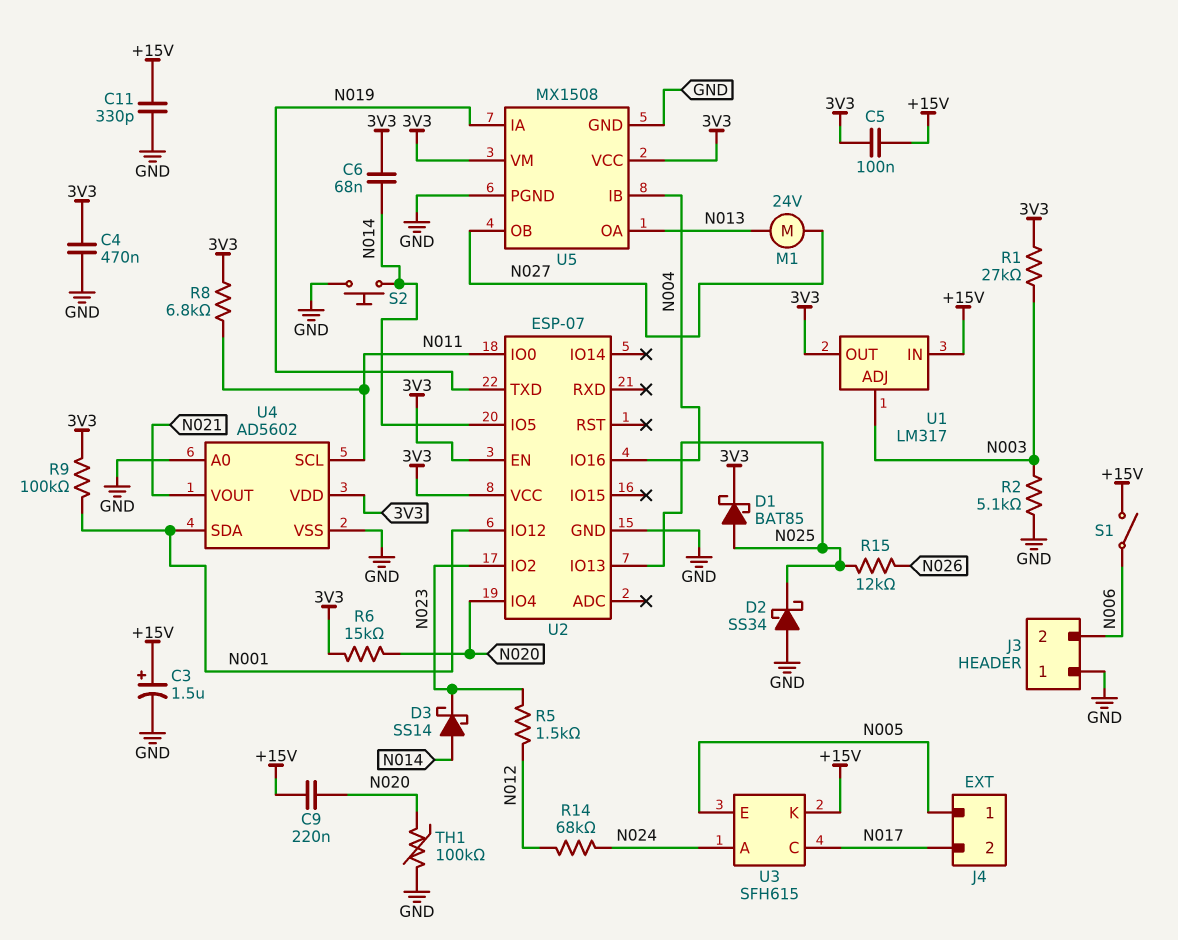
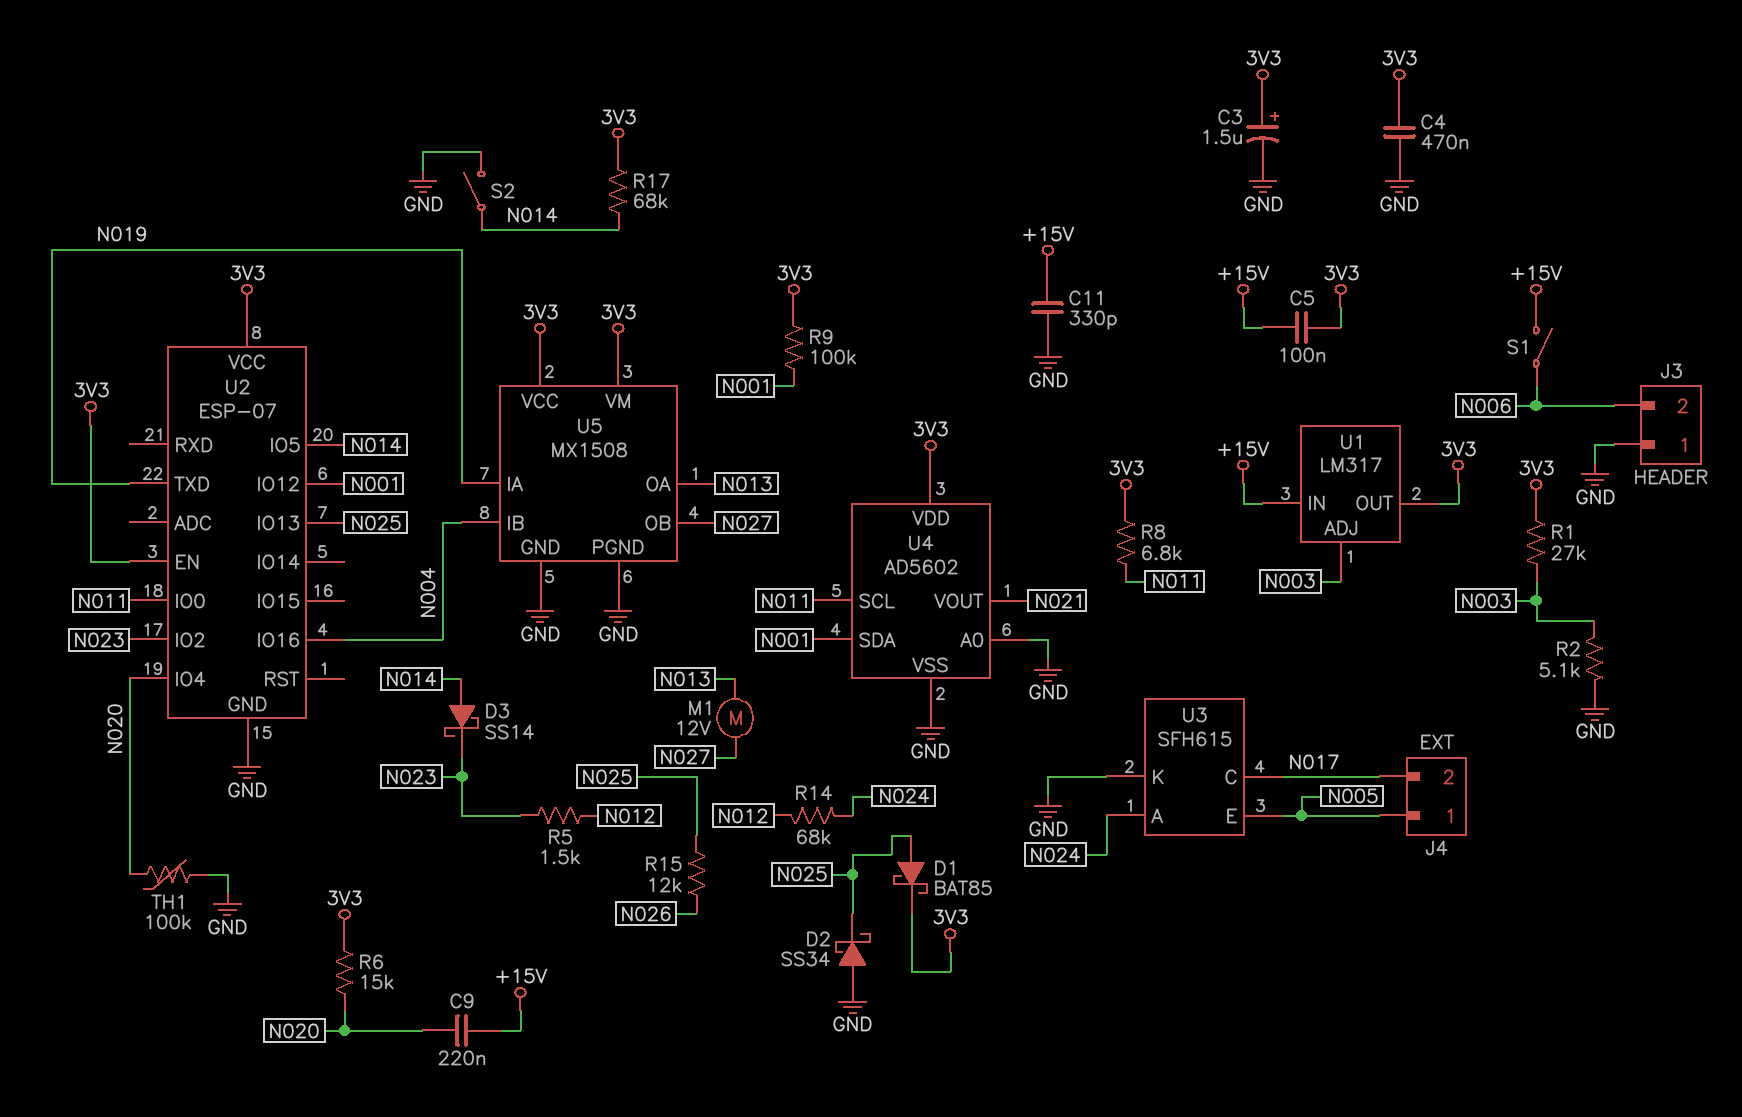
C3: 1.5uF (plus +15V, minus GND) -> 1.5uF (plus 3V3, minus GND)
C6: 68nF (3V3, N014) -> none
M1: motor 24V (N013, N027) -> motor 12V (N013, N027)
R17: none -> 68k (3V3, N014)
S2: button (GND, N014) -> switch (GND, N014)
U3 pin K: +15V -> GND

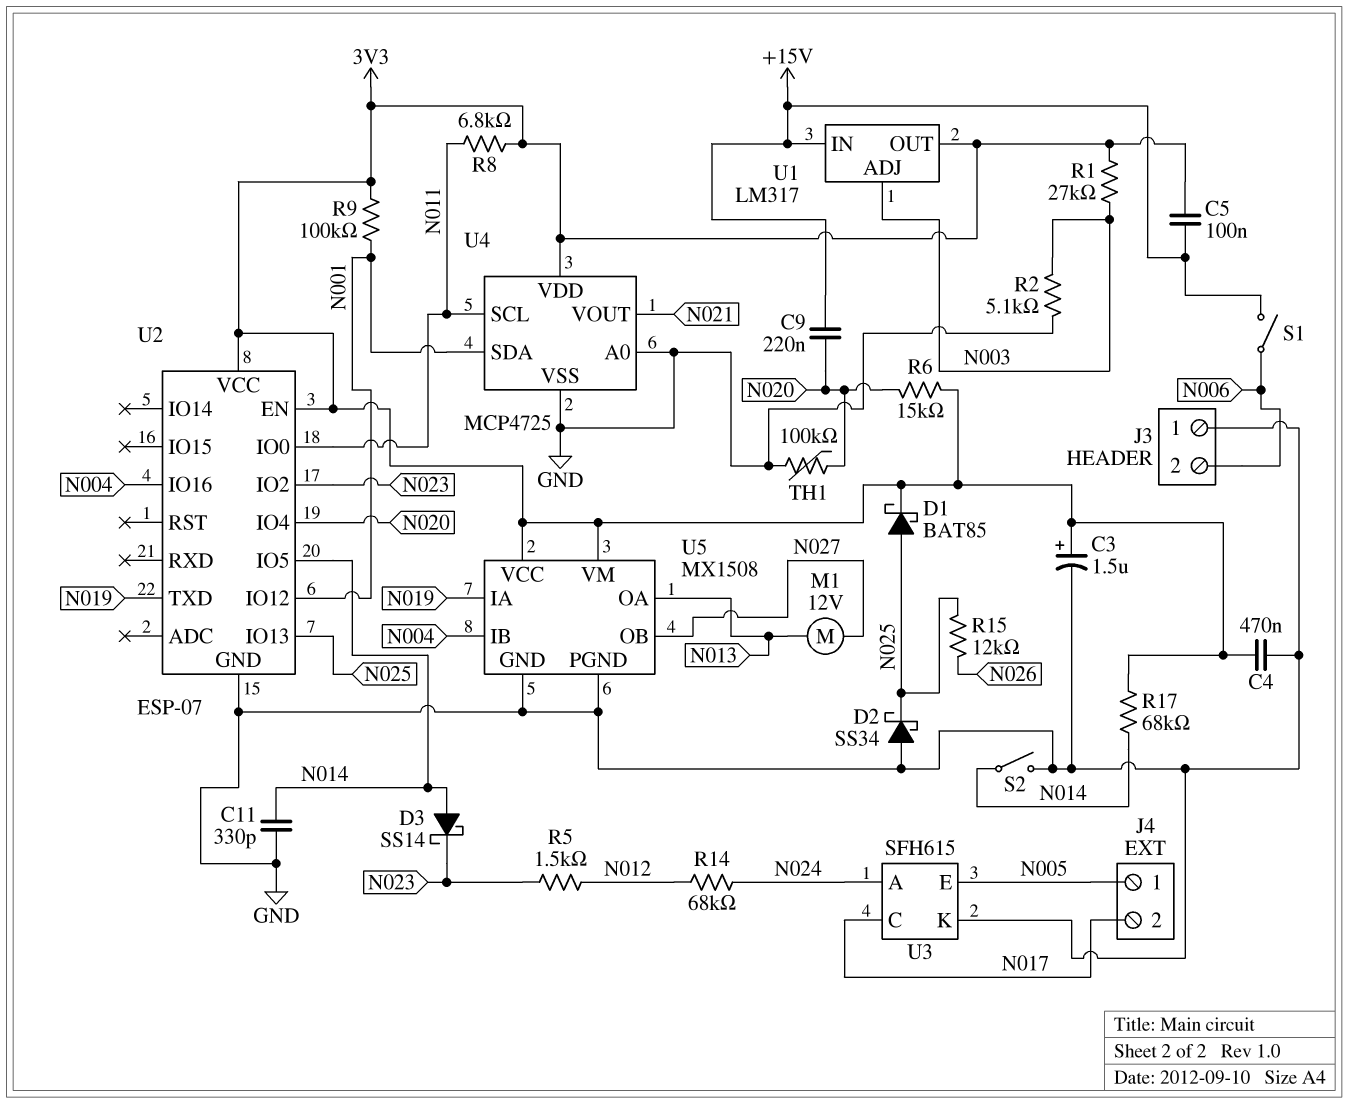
C11: 330pF (+15V, GND) -> 330pF (GND, N014)
U4: AD5602 -> MCP4725

